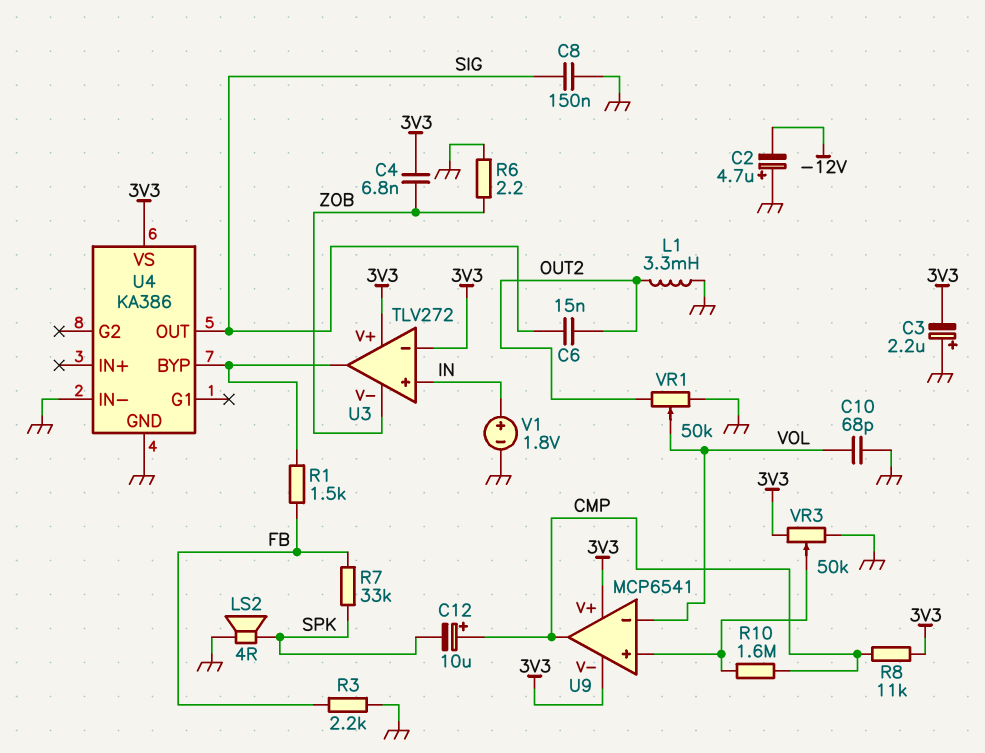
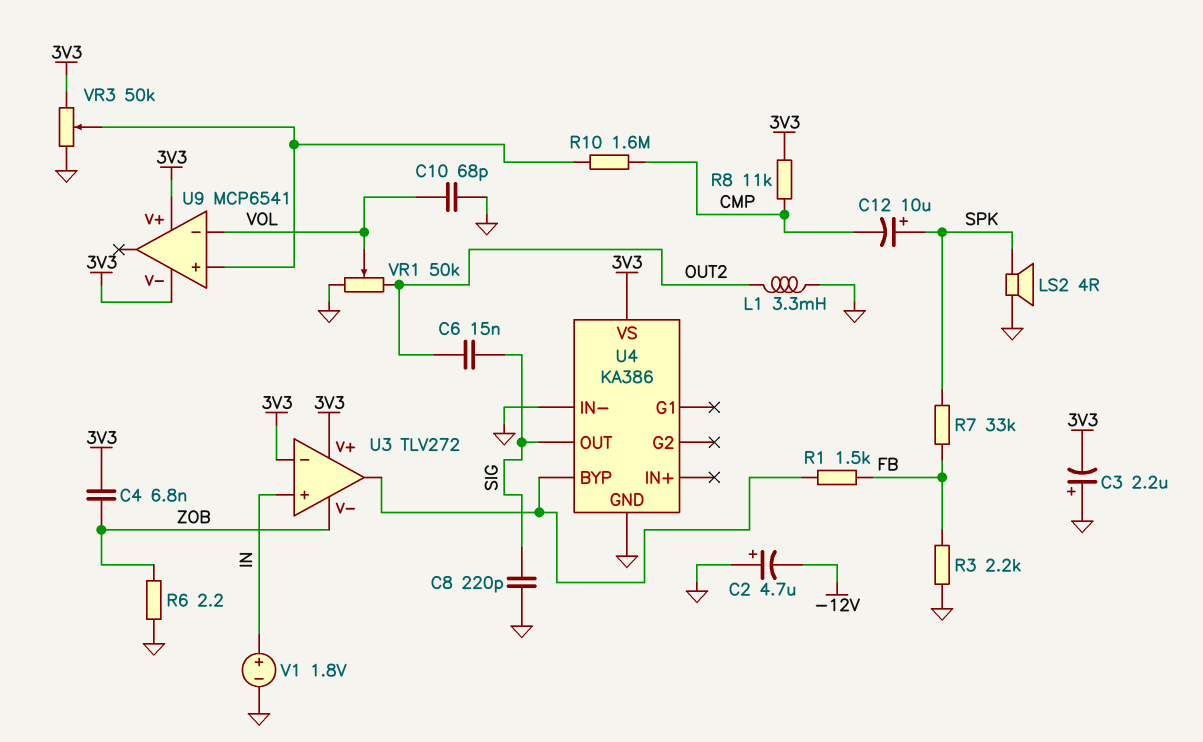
C8: 150nF (GND, SIG) -> 220pF (GND, SIG)
C12: 10uF (plus CMP, minus SPK) -> 10uF (plus SPK, minus CMP)
U9 pin out: CMP -> none

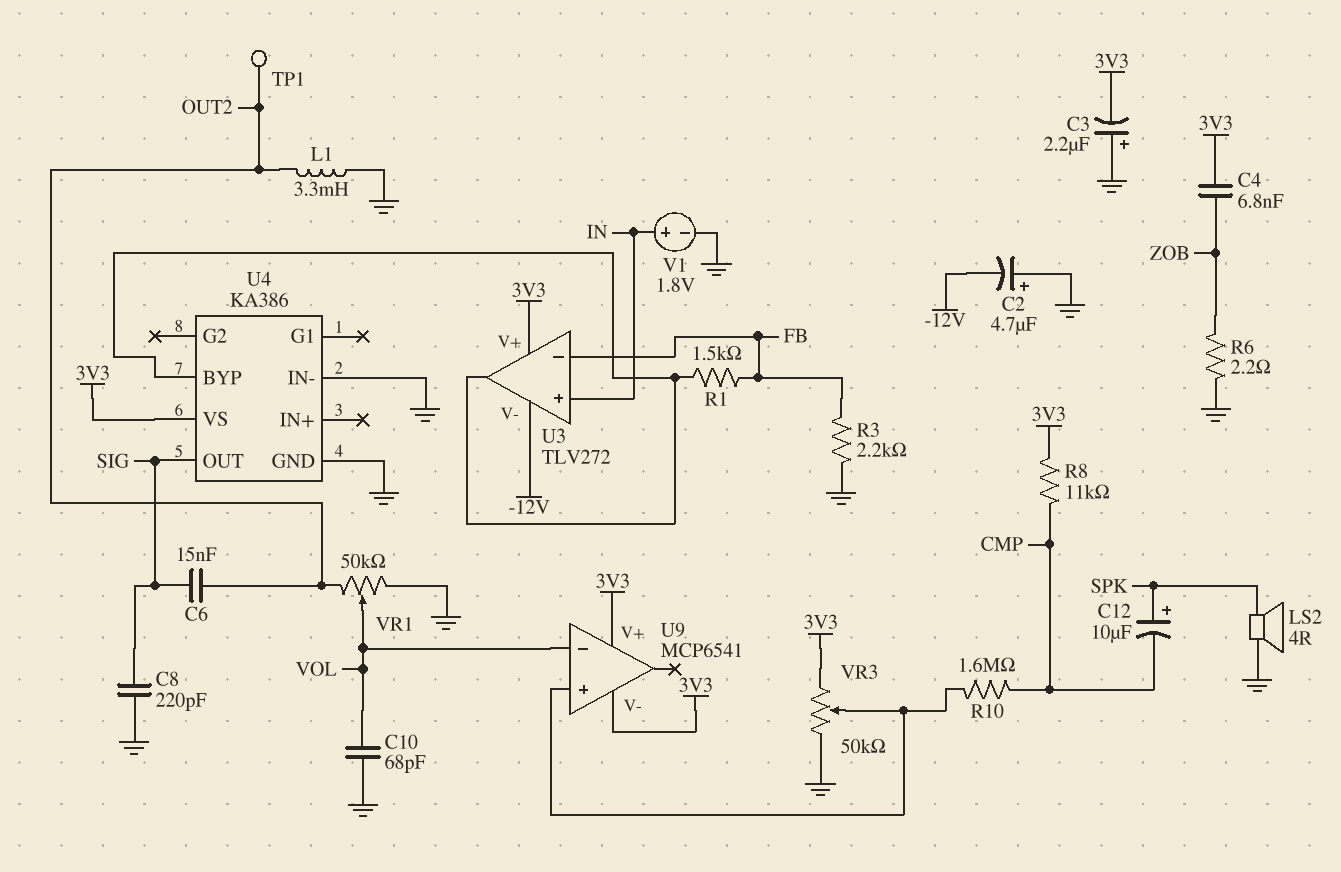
R7: 33k (FB, SPK) -> none
TP1: none -> test point (OUT2)
U3 pin V-: ZOB -> -12V
U3 pin in-: 3V3 -> FB

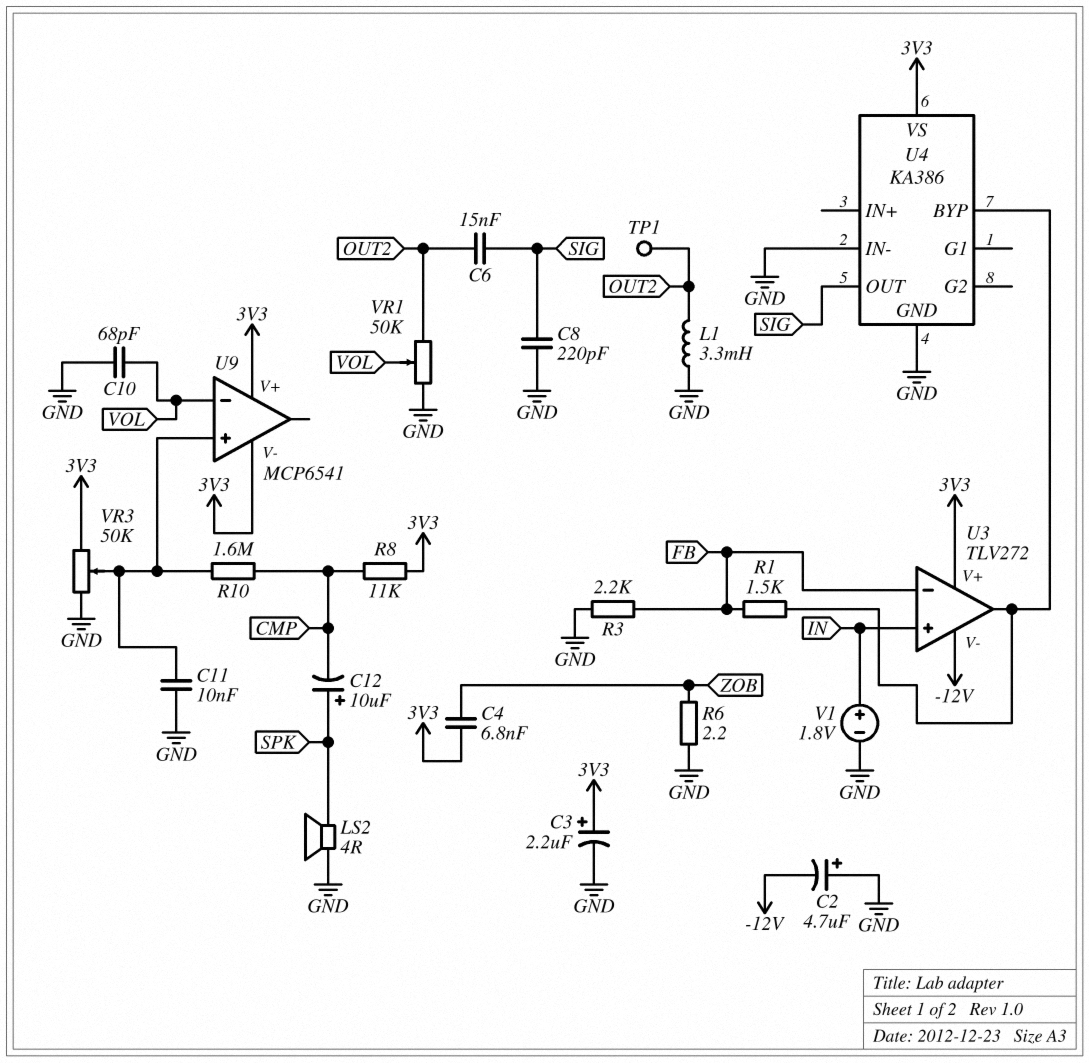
C3: 2.2uF (plus GND, minus 3V3) -> 2.2uF (plus 3V3, minus GND)
C11: none -> 10nF (GND, U9/in+)

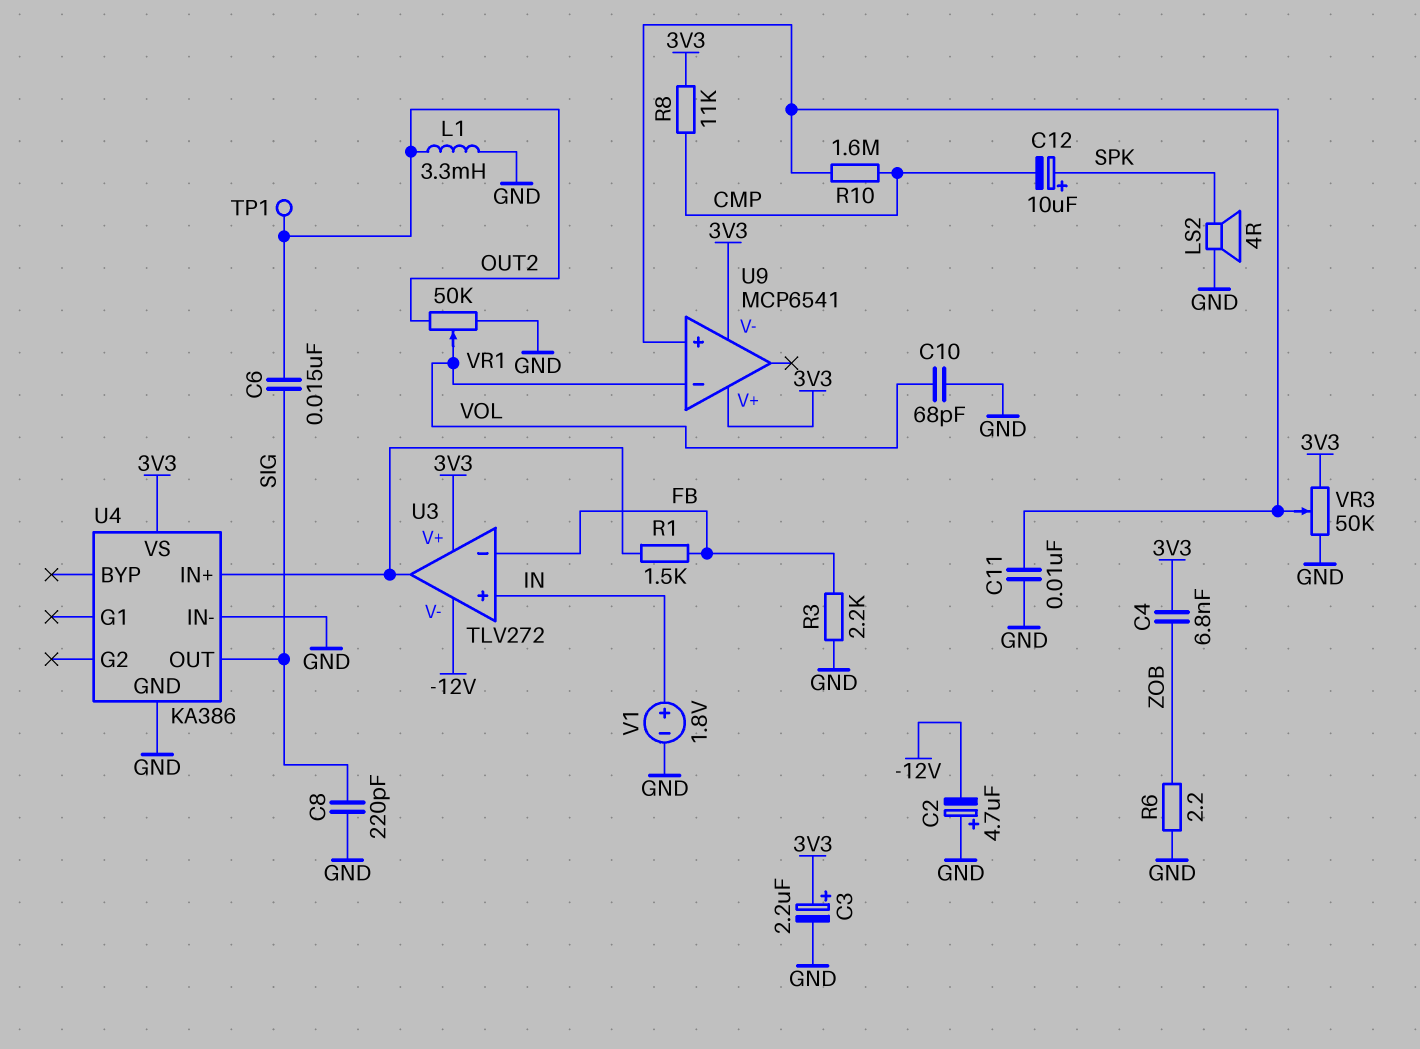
U4 pin BYP: U3/out -> none
U4 pin IN+: none -> U3/out

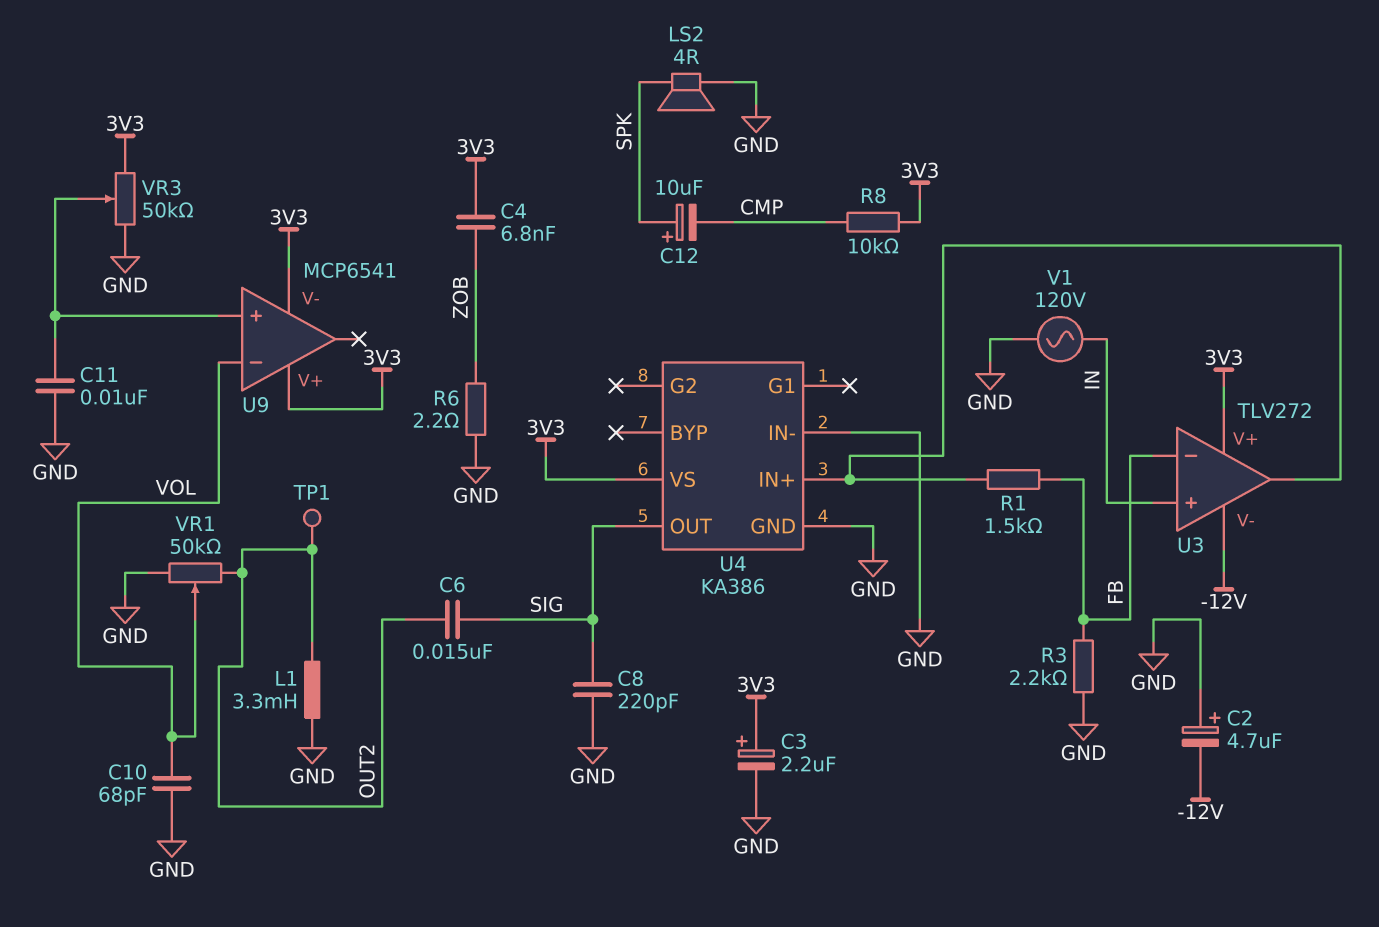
R8: 11k (3V3, CMP) -> 10k (3V3, CMP)
R10: 1.6M (CMP, U9/in+) -> none
V1: 1.8V (plus IN, minus GND) -> AC 120V (GND, IN)

